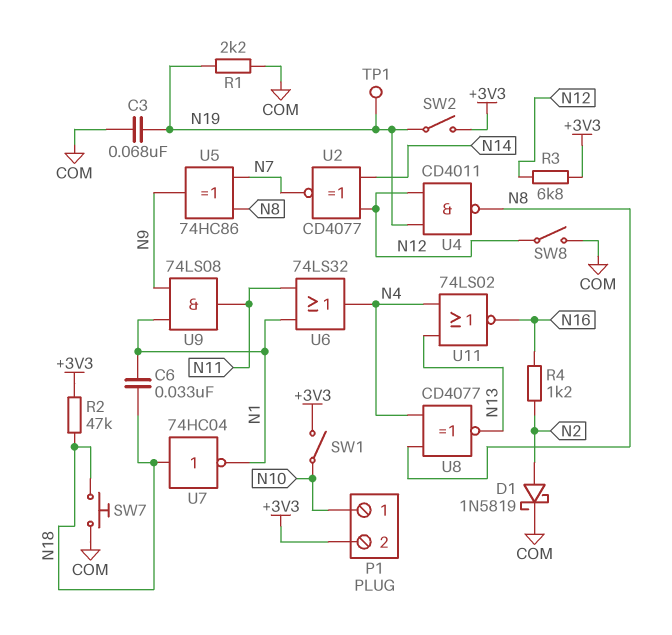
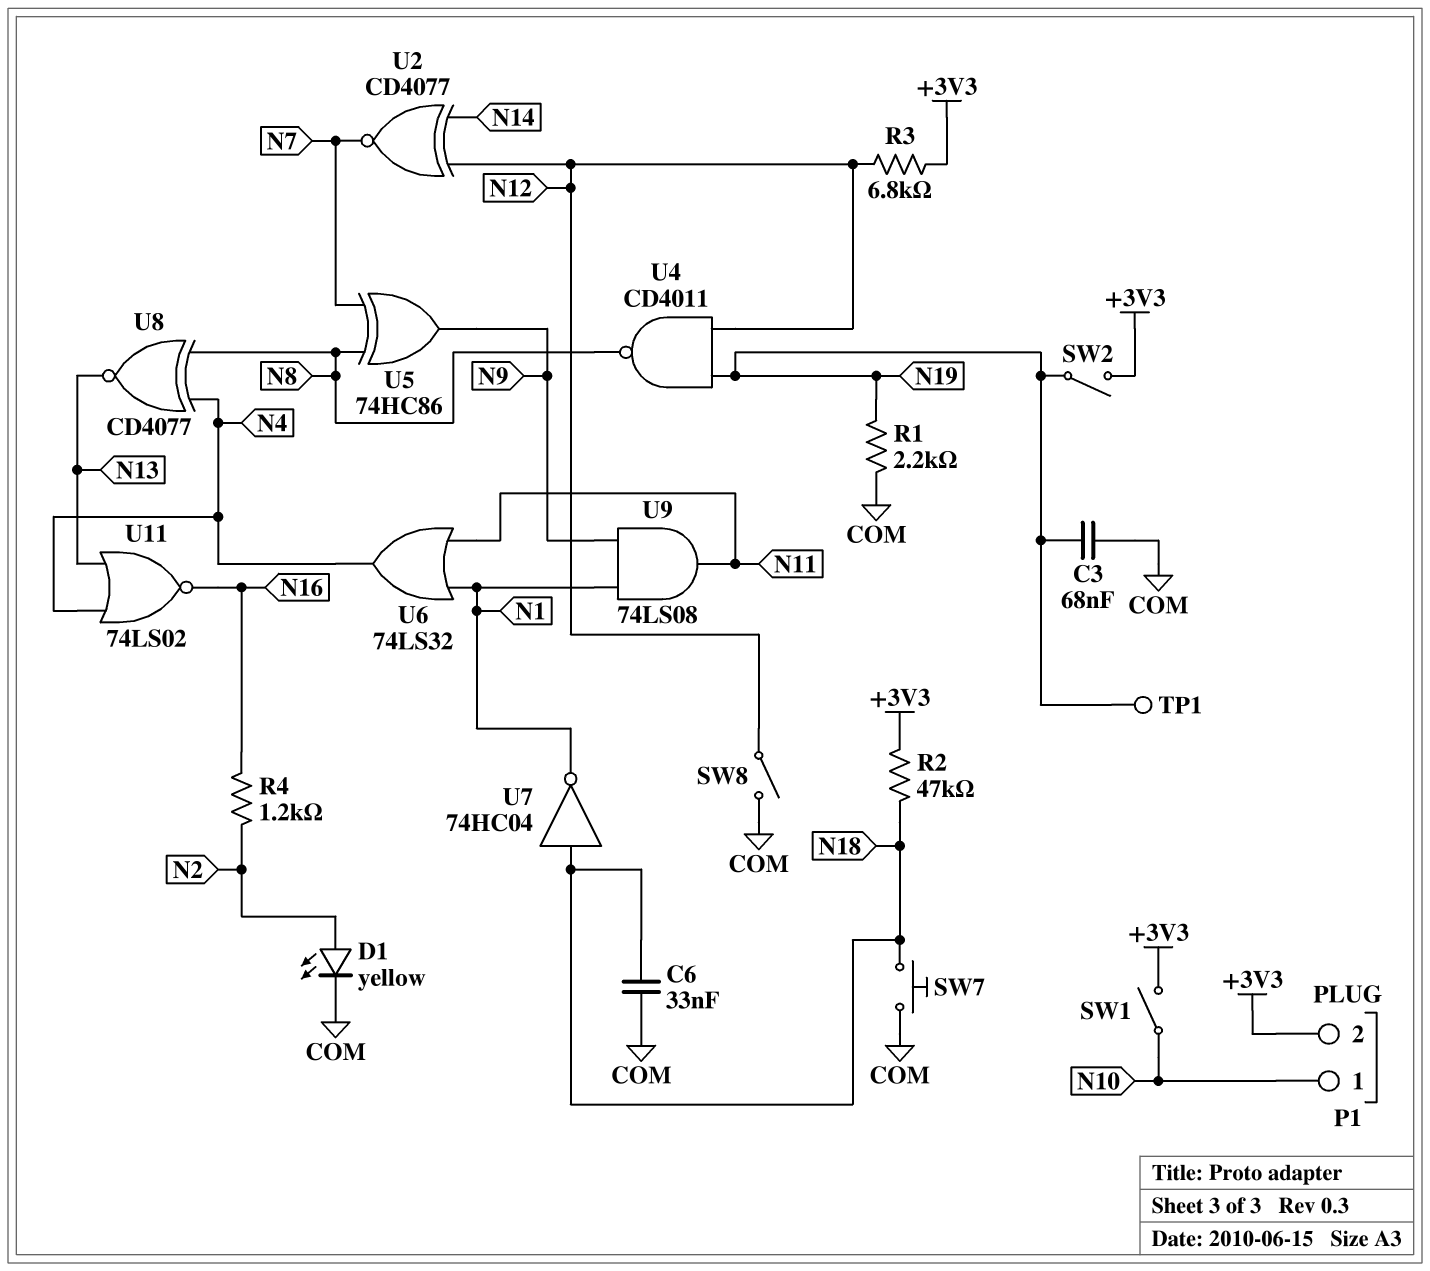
C6: 33nF (N1, N18) -> 33nF (COM, N18)
D1: schottky 1N5819 (A N2, K COM) -> LED yellow (A N2, K COM)

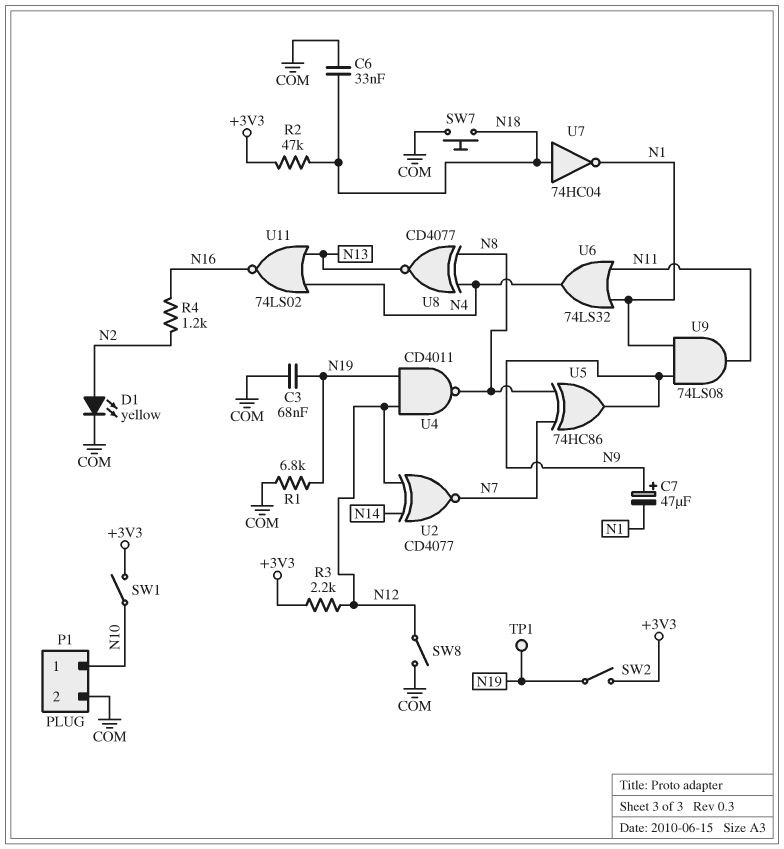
C7: none -> 47uF (plus N9, minus N1)
P1 pin 2: +3V3 -> COM
R1: 2.2k (COM, N19) -> 6.8k (COM, N19)
R3: 6.8k (+3V3, N12) -> 2.2k (+3V3, N12)

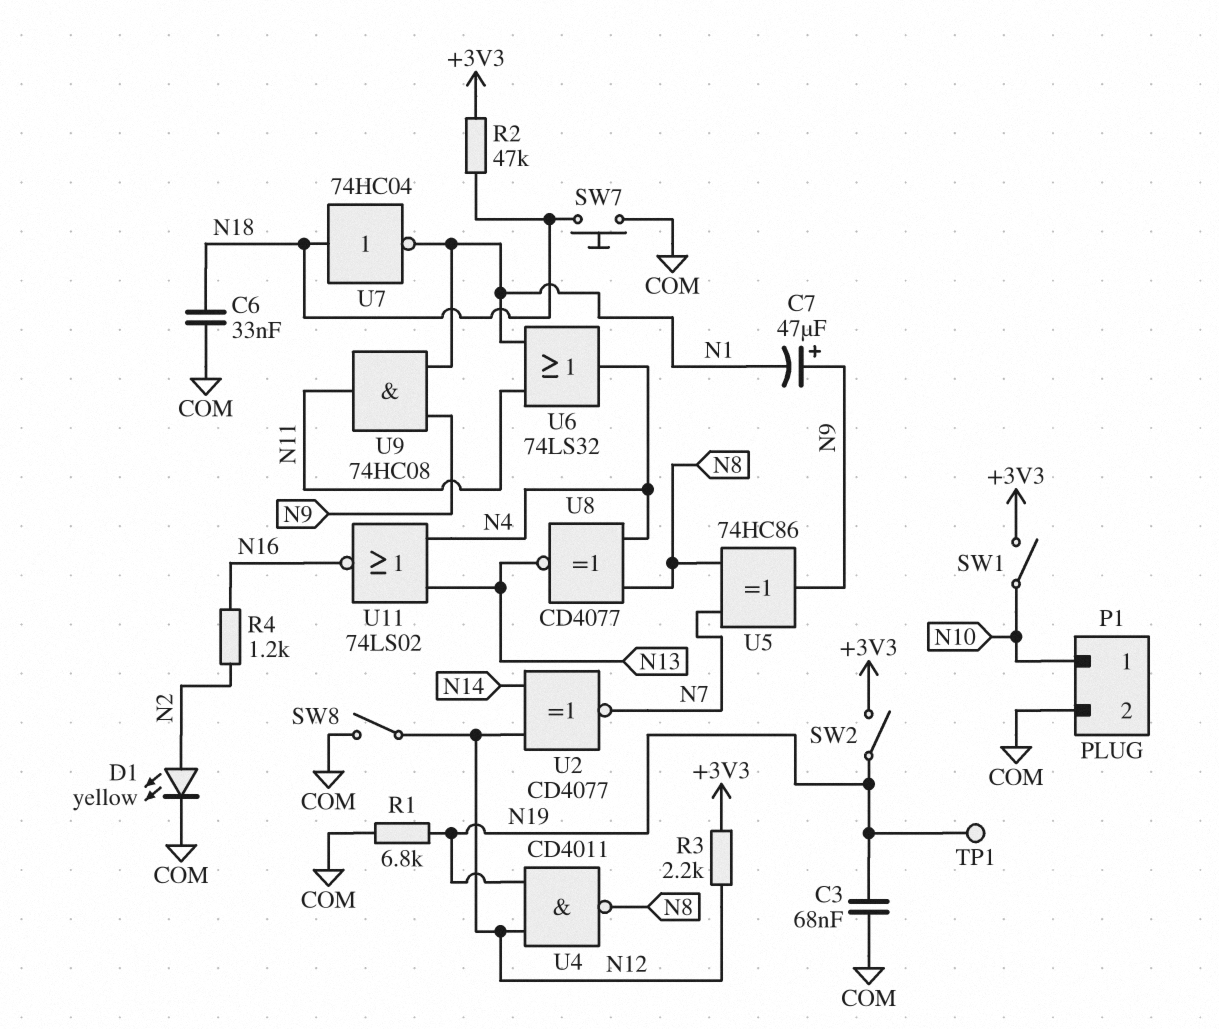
U9: AND 74LS08 (in N1, in N9, out N11) -> AND 74HC08 (in N1, in N9, out N11)

